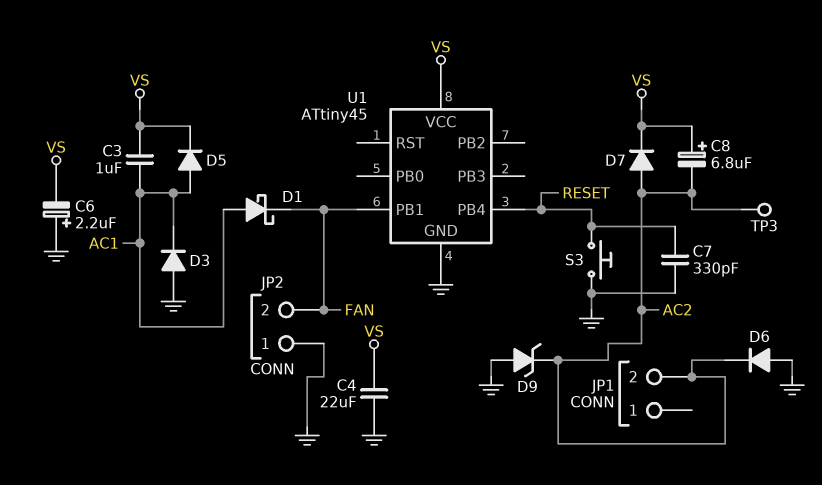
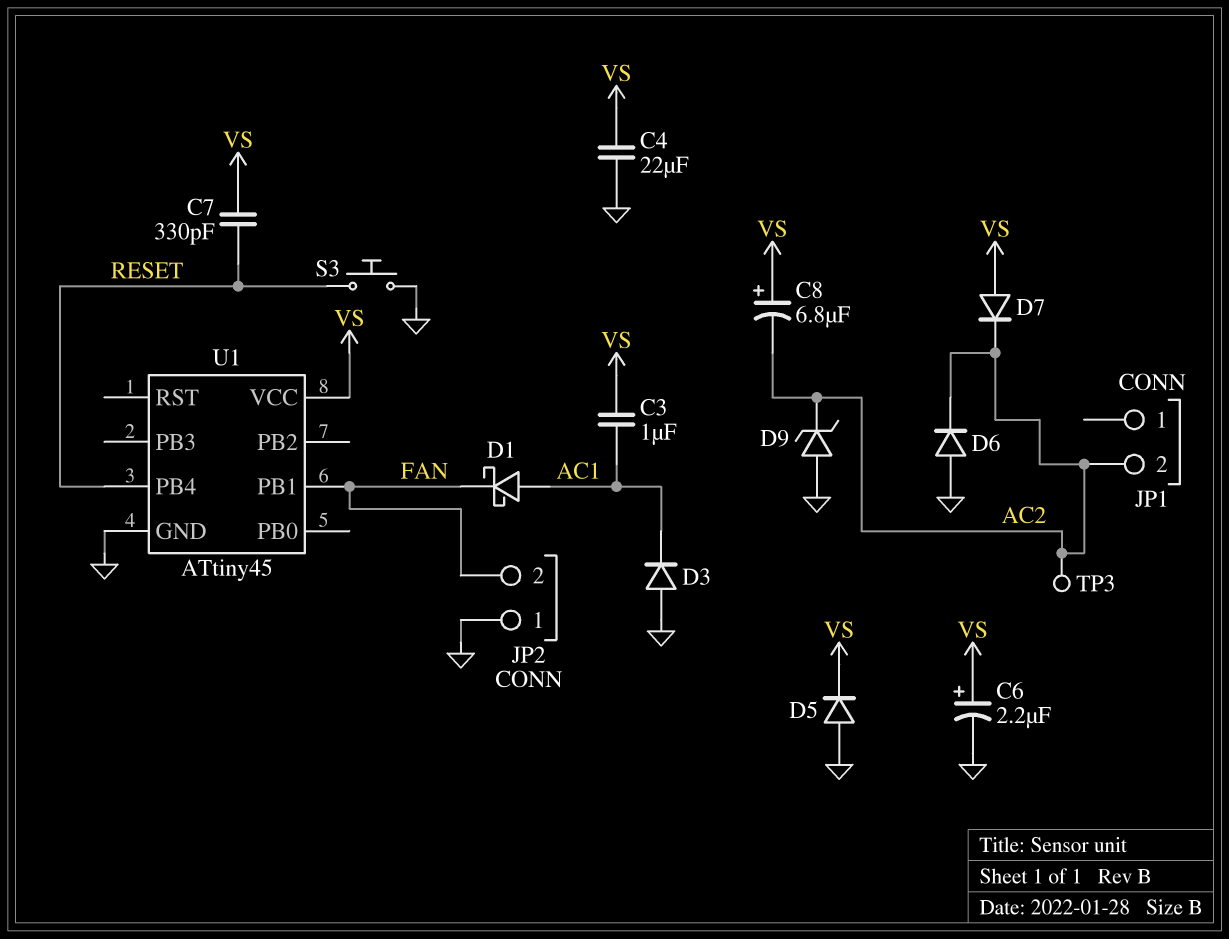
C6: 2.2uF (plus GND, minus VS) -> 2.2uF (plus VS, minus GND)
C7: 330pF (GND, RESET) -> 330pF (RESET, VS)
D5: diode (A AC1, K VS) -> diode (A GND, K VS)
D7: diode (A AC2, K VS) -> diode (A VS, K AC2)

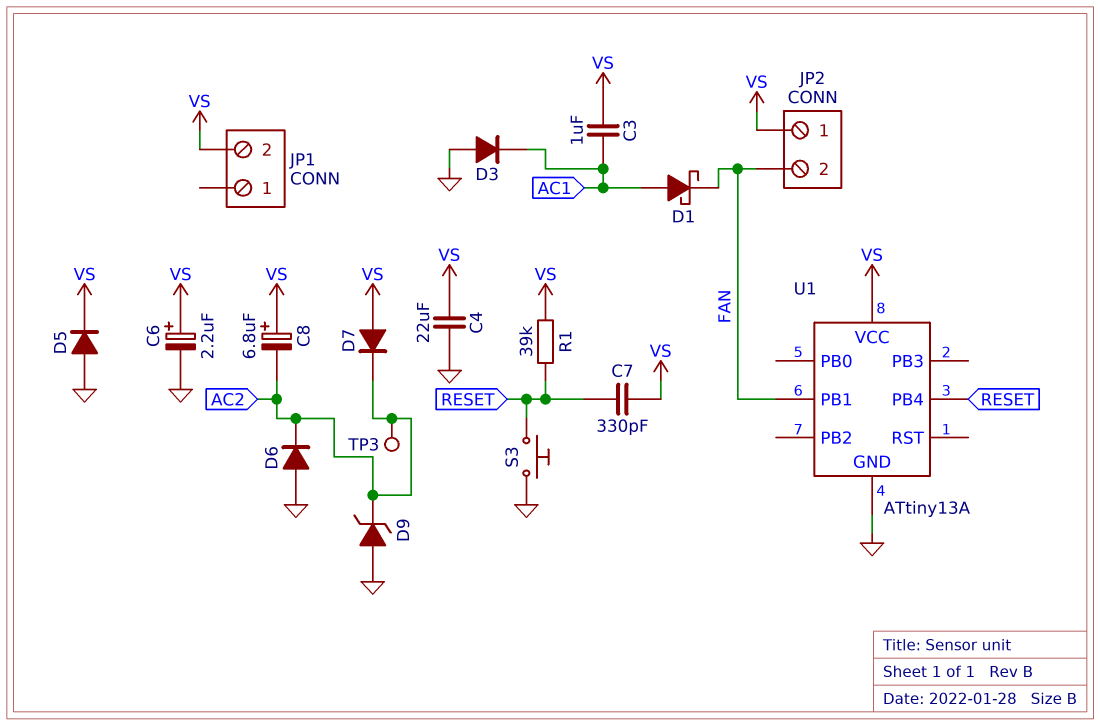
JP1 pin 2: AC2 -> VS
JP2 pin 1: GND -> VS
R1: none -> 39k (RESET, VS)
U1: ATtiny45 -> ATtiny13A

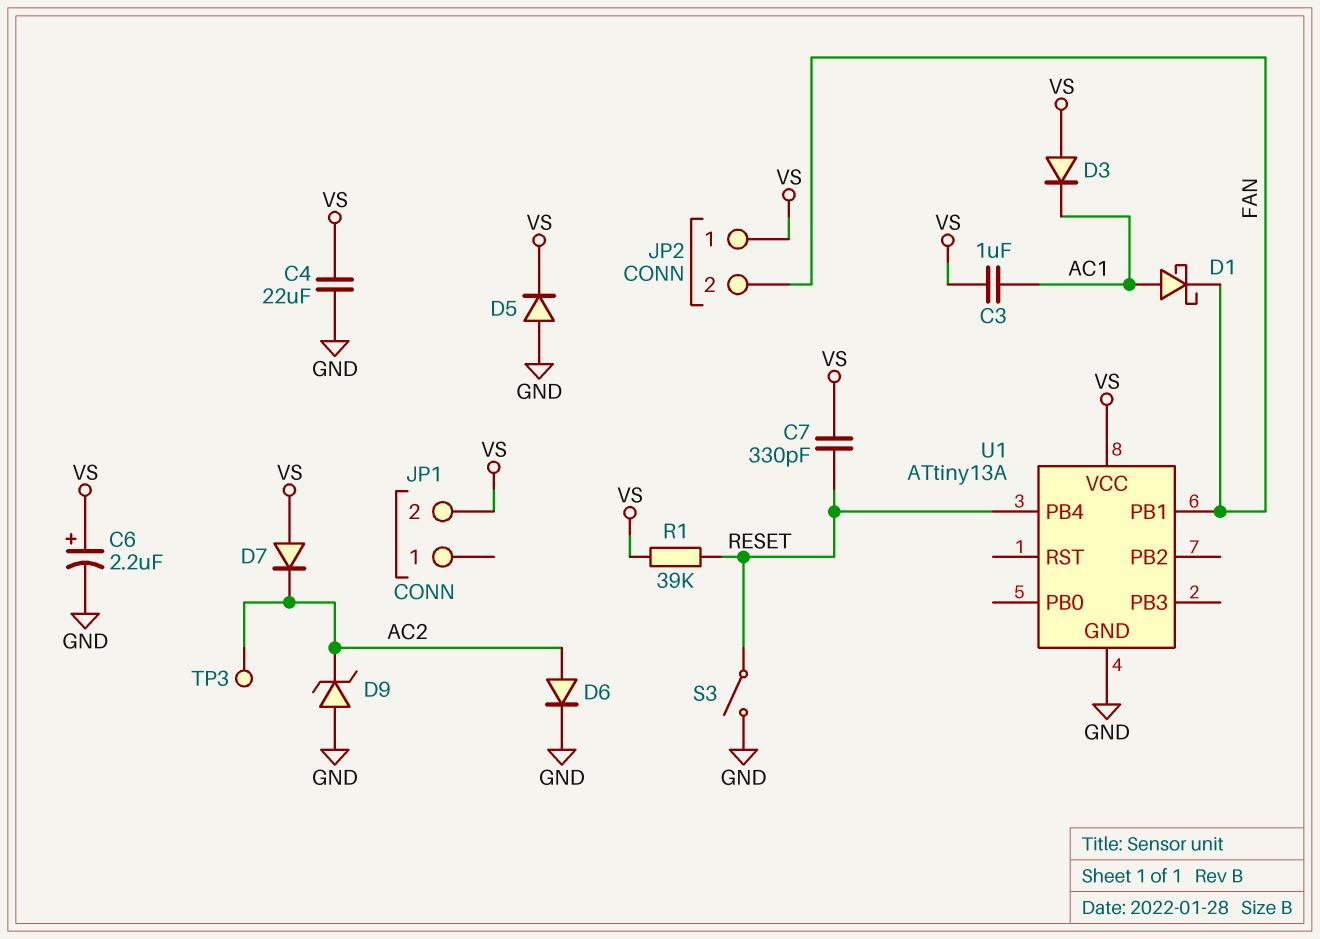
C8: 6.8uF (plus VS, minus AC2) -> none
D3: diode (A GND, K AC1) -> diode (A VS, K AC1)
D6: diode (A GND, K AC2) -> diode (A AC2, K GND)
S3: button (GND, RESET) -> switch (GND, RESET)

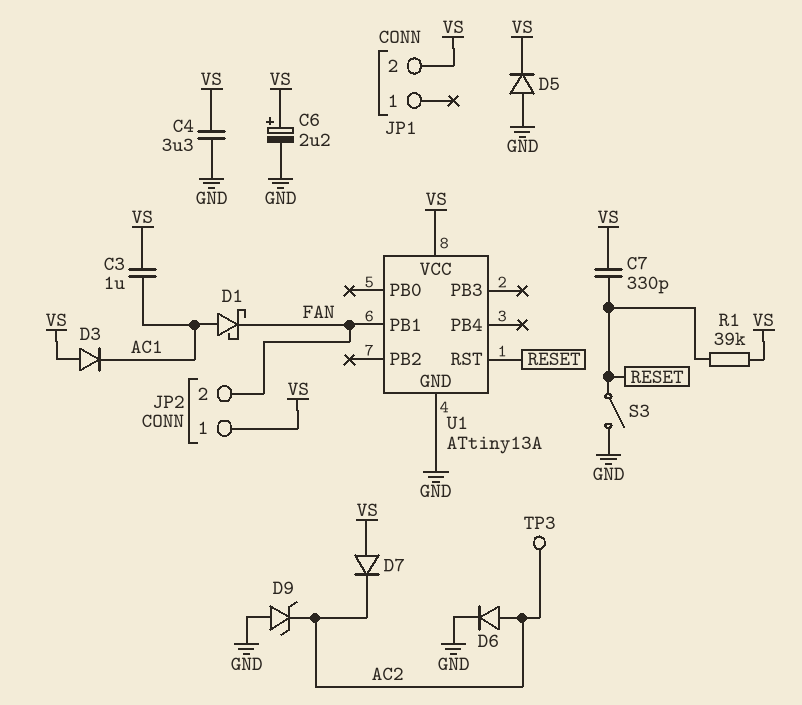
C4: 22uF (GND, VS) -> 3.3uF (GND, VS)
U1 pin PB4: RESET -> none
U1 pin RST: none -> RESET

